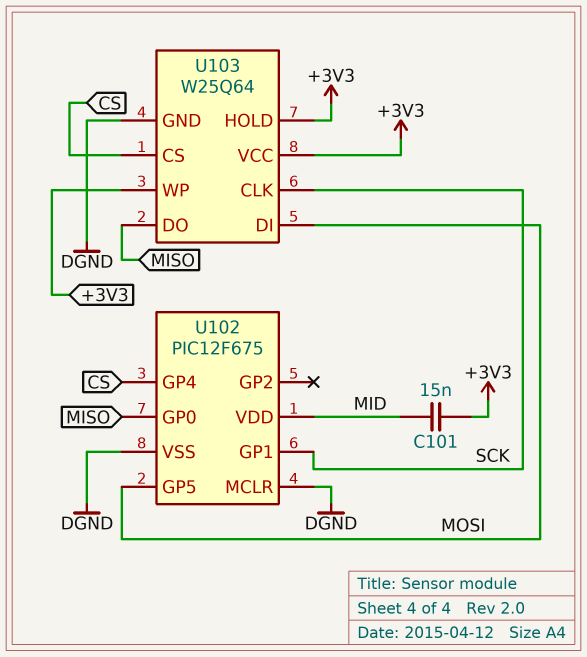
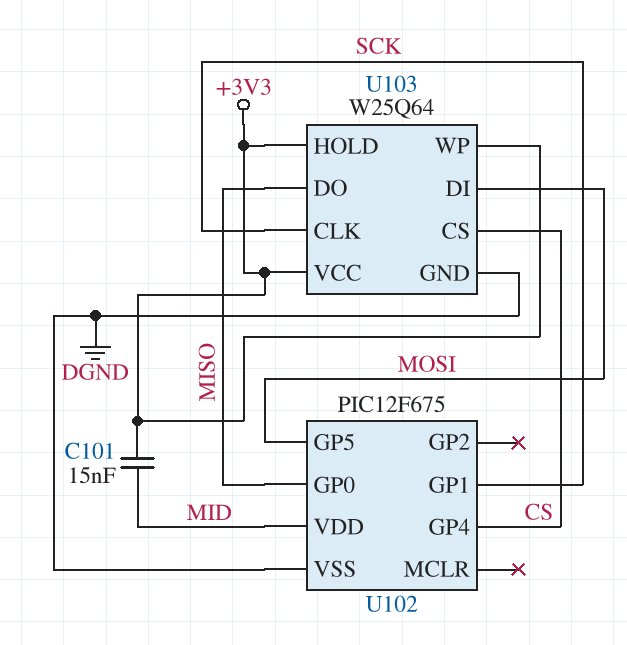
U102 pin MCLR: DGND -> none

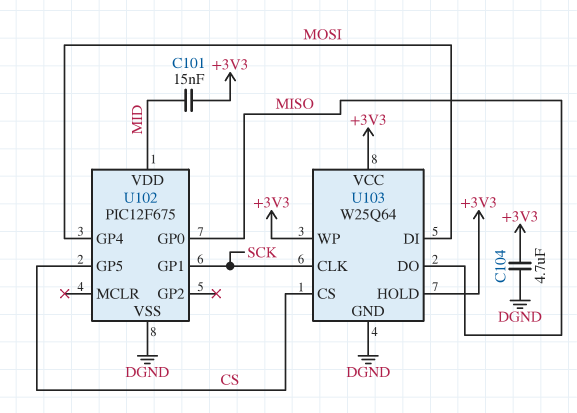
C104: none -> 4.7uF (+3V3, DGND)
U102 pin GP4: CS -> MOSI
U102 pin GP5: MOSI -> CS

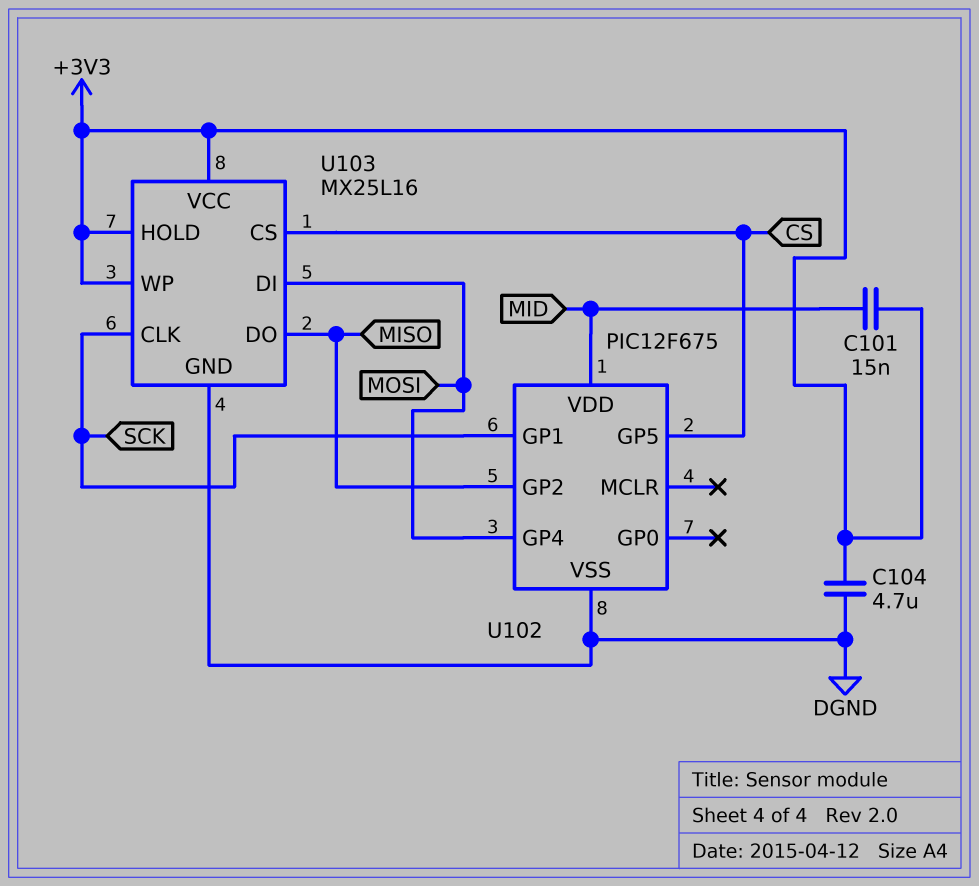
U102 pin GP0: MISO -> none
U102 pin GP2: none -> MISO
U103: W25Q64 -> MX25L16

